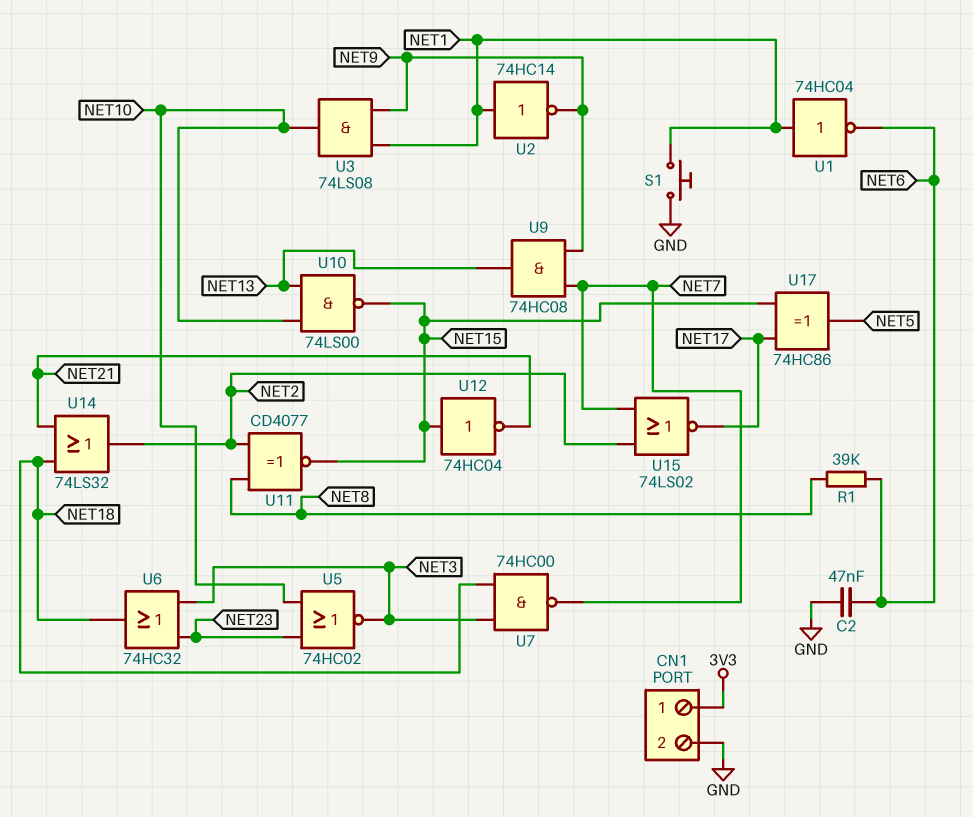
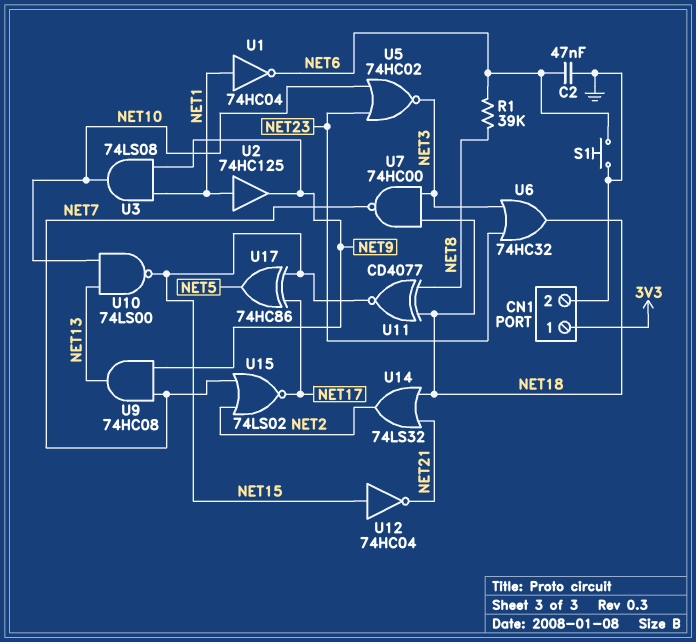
S1: button (GND, NET1) -> button (GND, NET6)
U2: NOT 74HC14 (in NET1, out NET9) -> buffer 74HC125 (in NET1, out NET9)
U11: XNOR CD4077 (in NET2, in NET8, out NET15) -> XNOR CD4077 (in NET8, in NET18, out NET15)

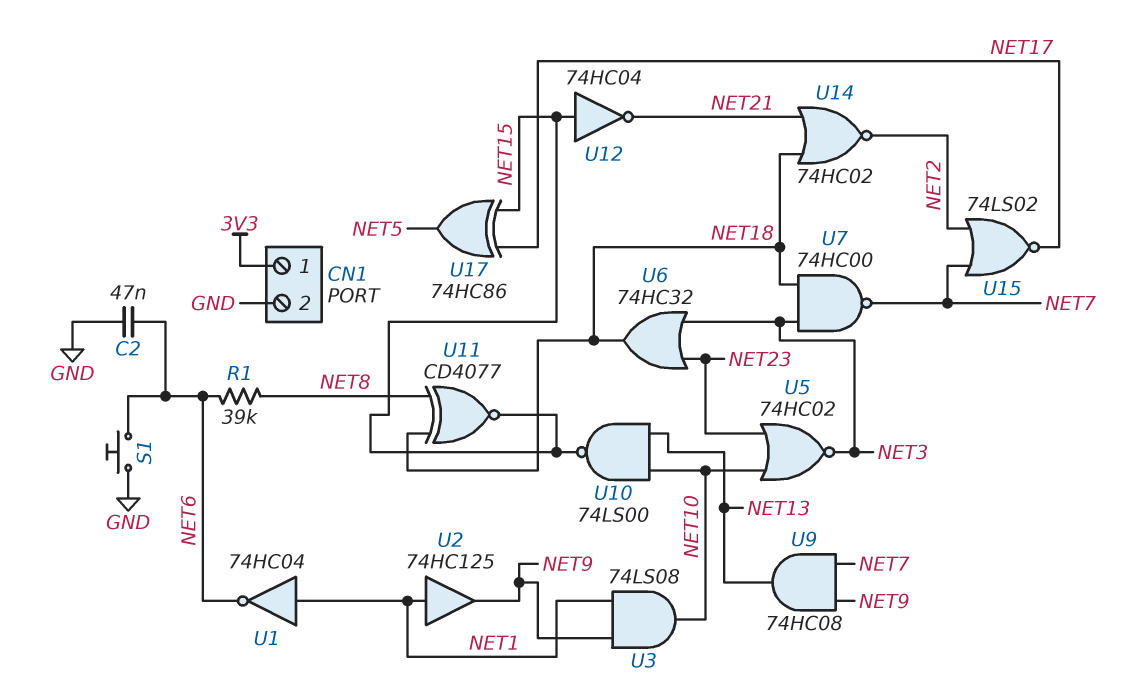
U14: OR 74LS32 (in NET18, in NET21, out NET2) -> NOR 74HC02 (in NET18, in NET21, out NET2)

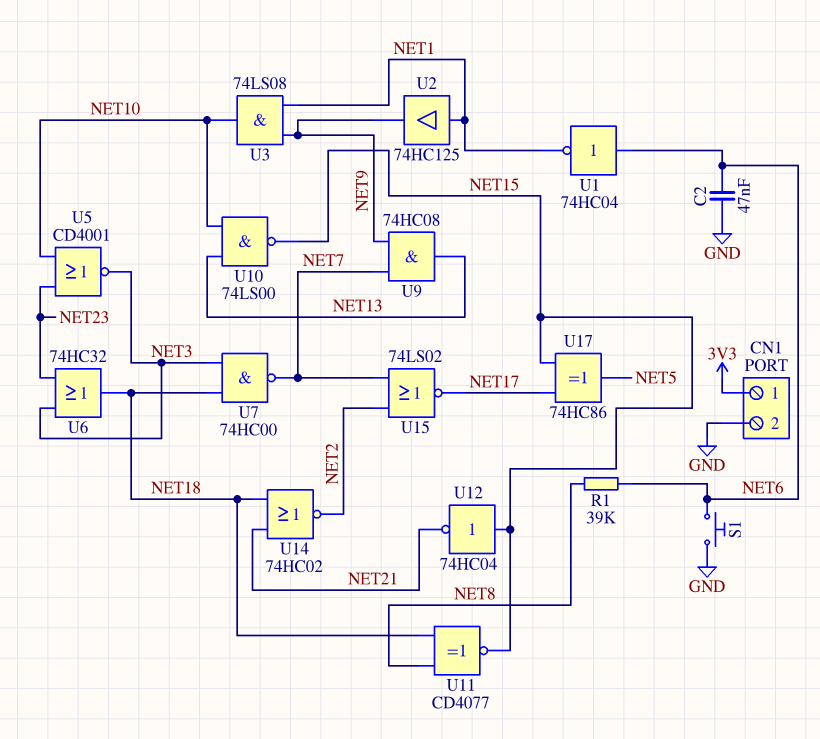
U1: NOT 74HC04 (in NET1, out NET6) -> NOT 74HC04 (in NET6, out NET1)
U5: NOR 74HC02 (in NET10, in NET23, out NET3) -> NOR CD4001 (in NET10, in NET23, out NET3)

